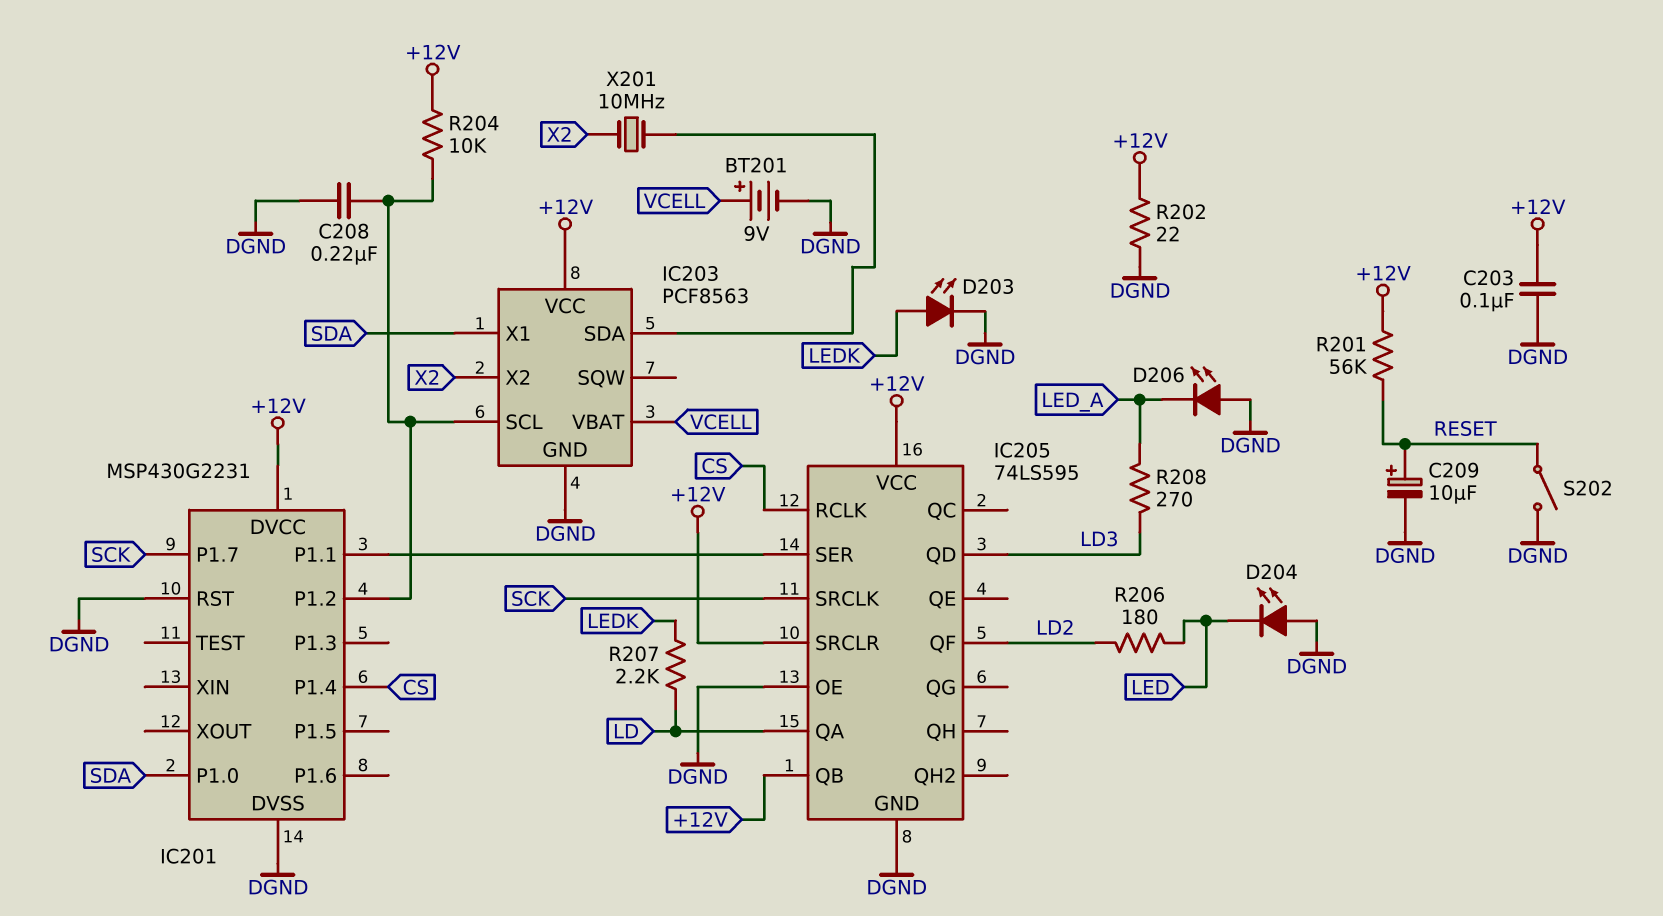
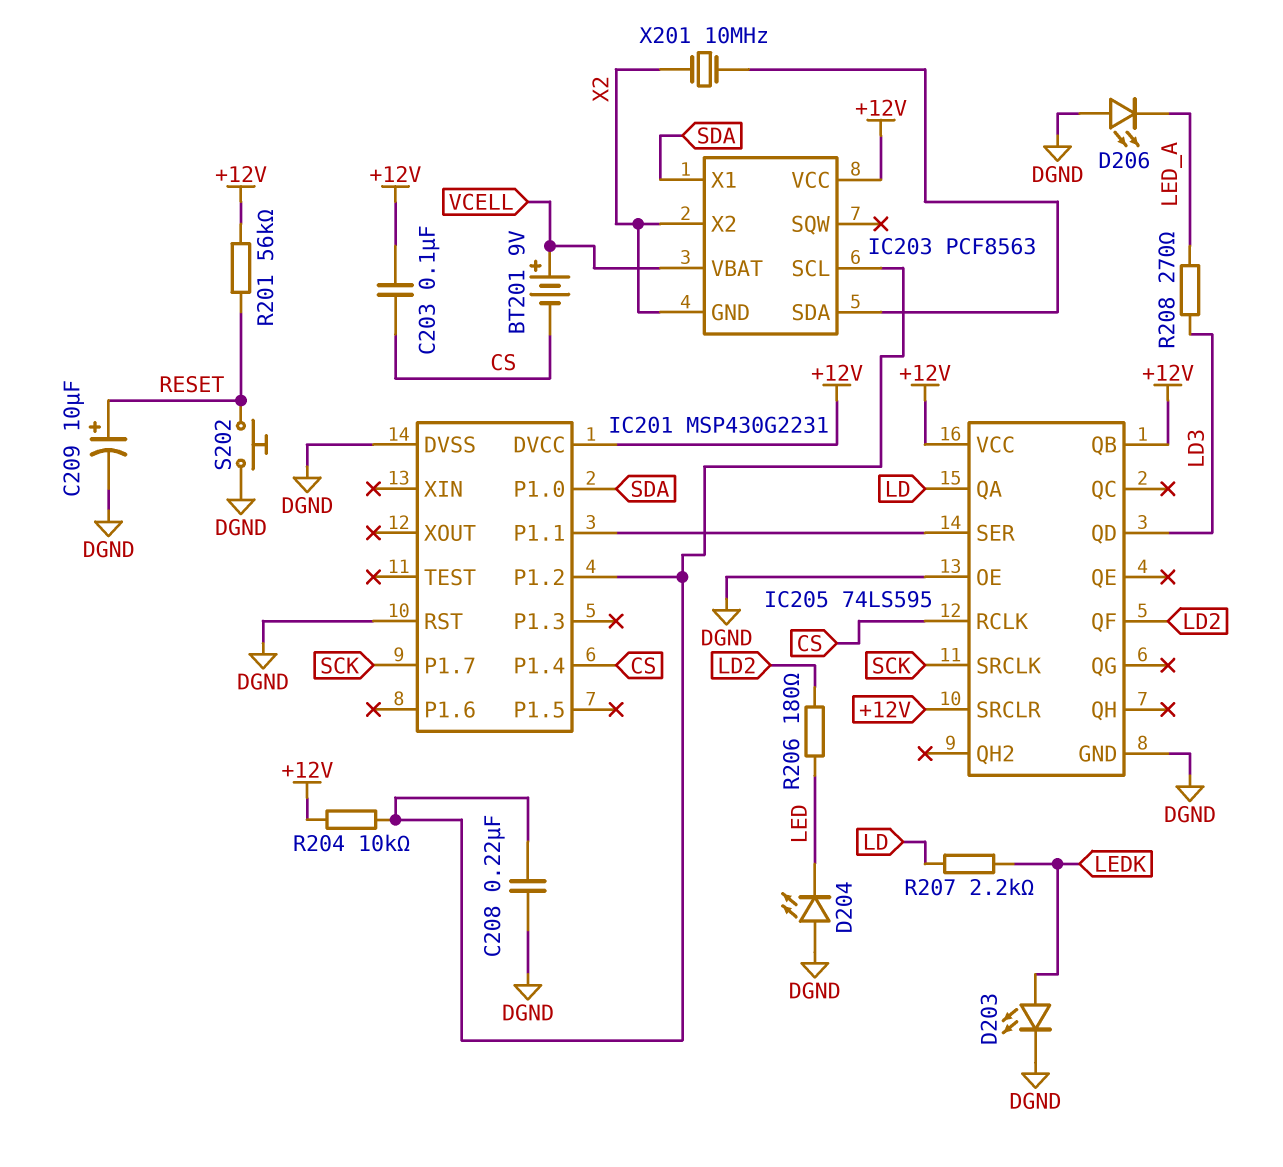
BT201: 9V (plus VCELL, minus DGND) -> 9V (plus VCELL, minus CS)
C203: 100nF (+12V, DGND) -> 100nF (+12V, CS)
IC203 pin GND: DGND -> X2
R202: 22 (+12V, DGND) -> none
S202: switch (DGND, RESET) -> button (DGND, RESET)

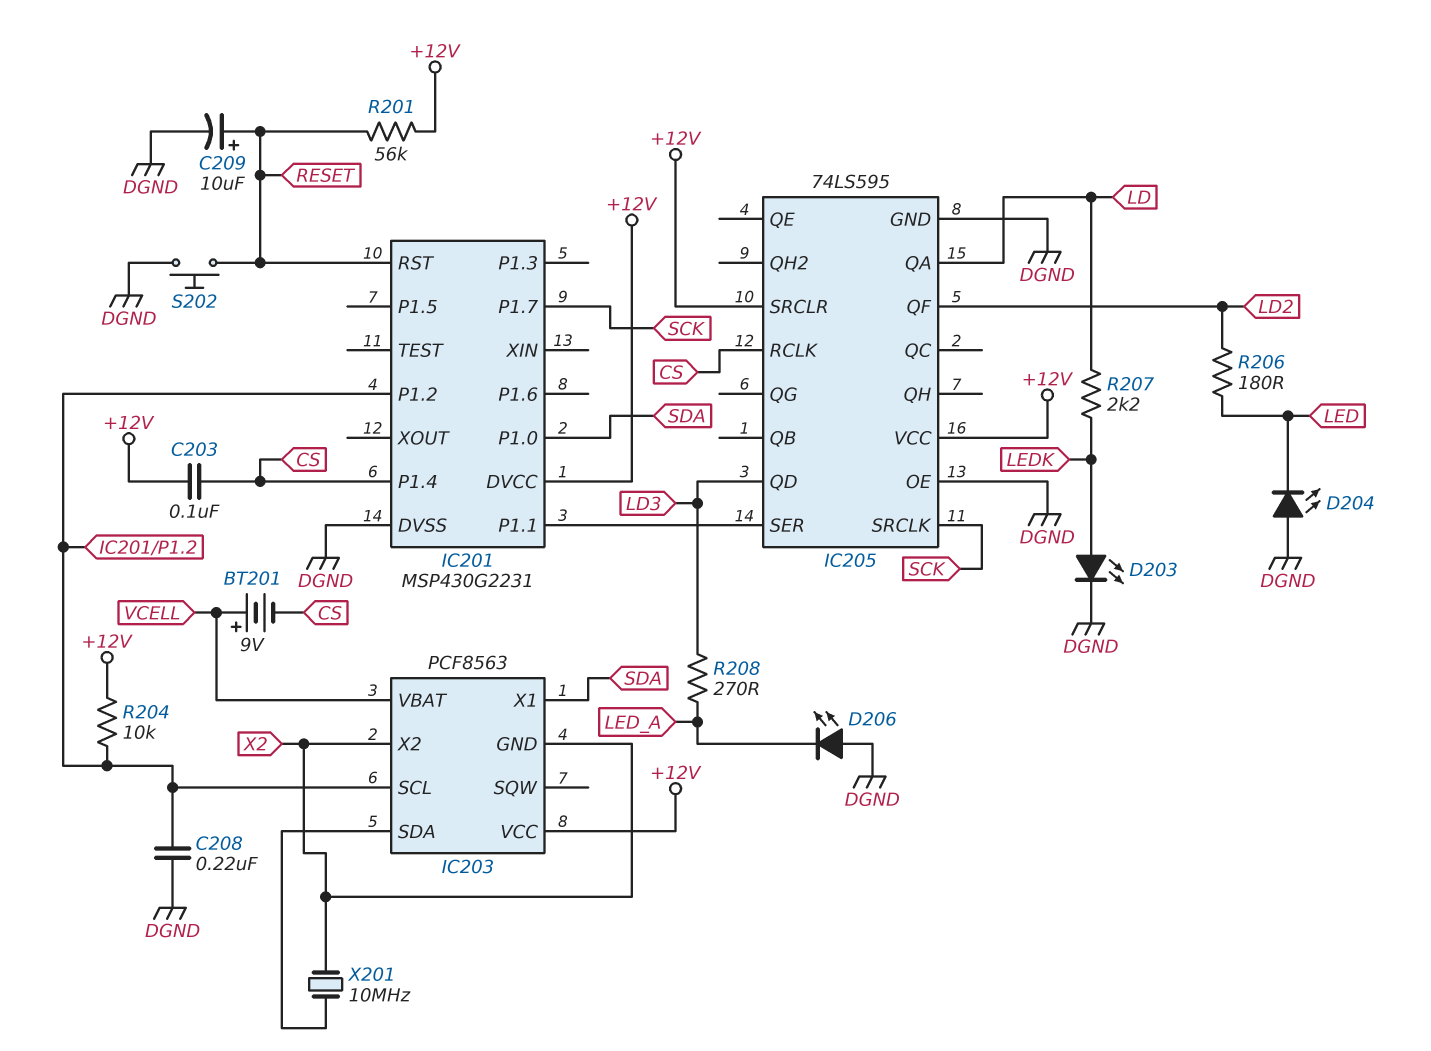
IC201 pin RST: DGND -> RESET
IC205 pin QB: +12V -> none

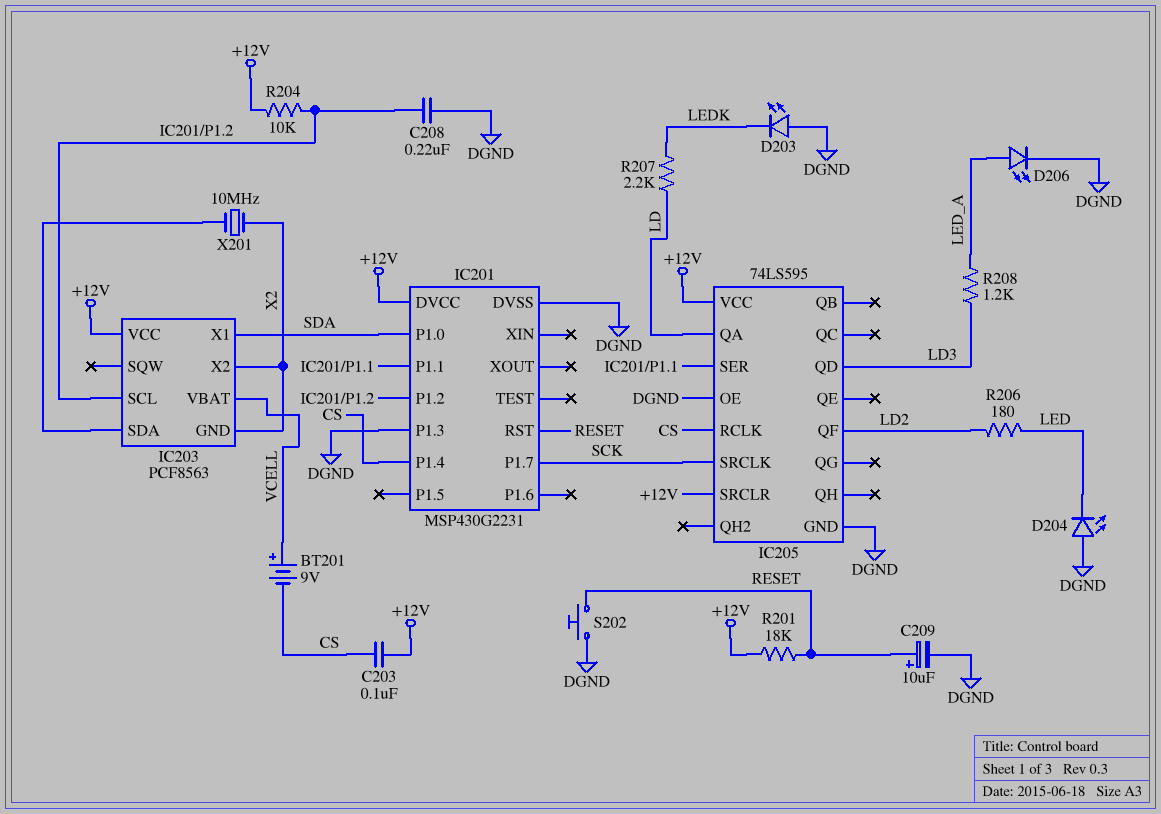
D203: LED (A LEDK, K DGND) -> LED (A DGND, K LEDK)
D206: LED (A DGND, K LED_A) -> LED (A LED_A, K DGND)
IC201 pin P1.3: none -> DGND
R201: 56k (+12V, RESET) -> 18k (+12V, RESET)
R208: 270 (LD3, LED_A) -> 1.2k (LD3, LED_A)

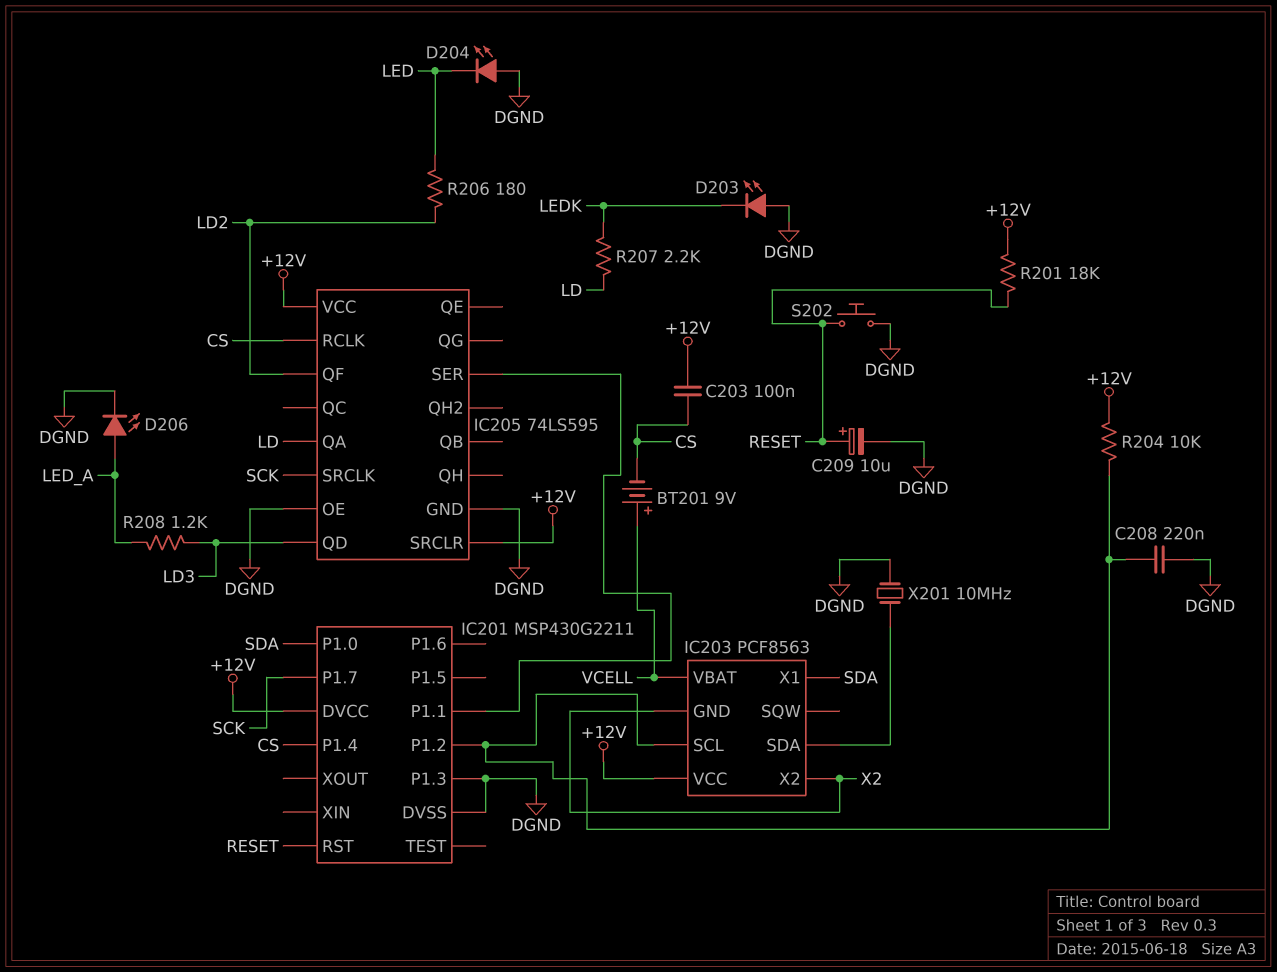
IC201: MSP430G2231 -> MSP430G2211
X201: 10MHz (IC203/SDA, X2) -> 10MHz (DGND, IC203/SDA)

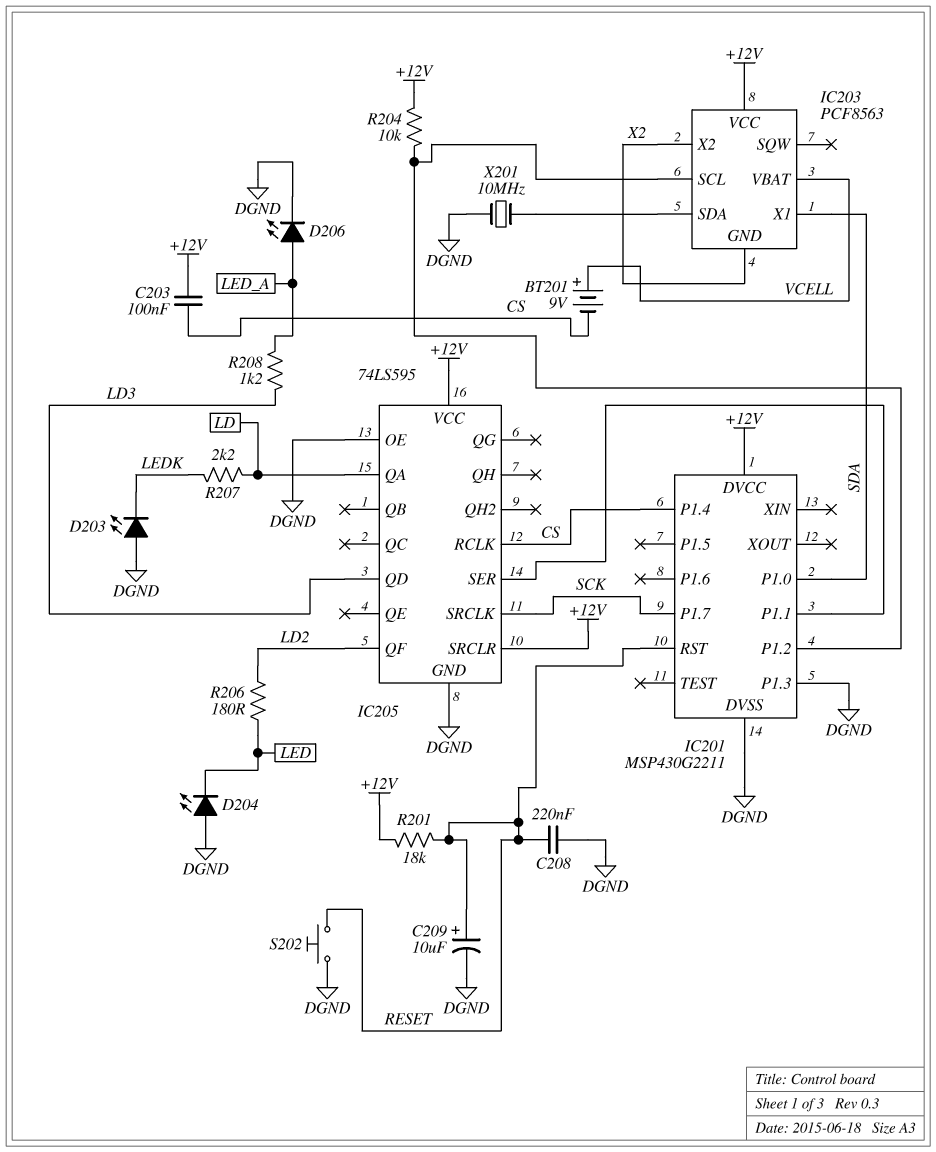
C208: 220nF (DGND, IC201/P1.2) -> 220nF (DGND, RESET)

